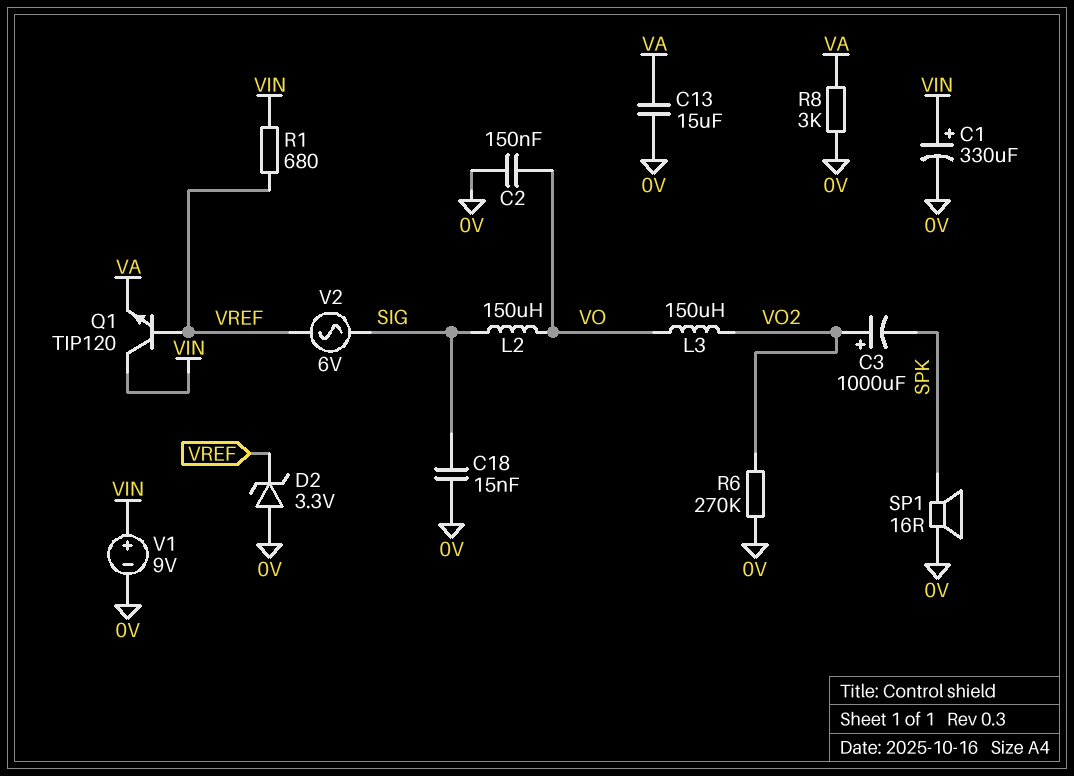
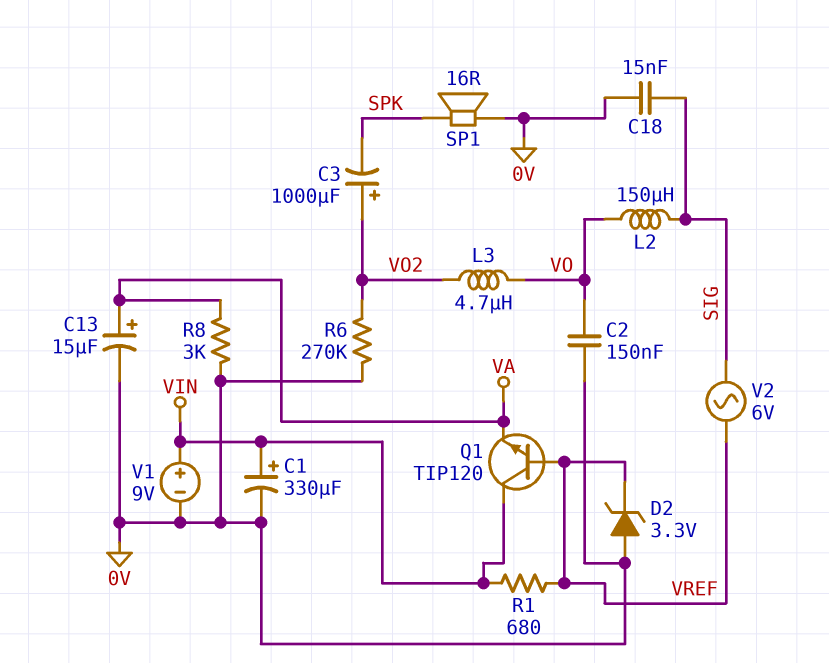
C13: 15uF (0V, VA) -> 15uF (plus VA, minus 0V)
L3: 150uH (VO, VO2) -> 4.7uH (VO, VO2)

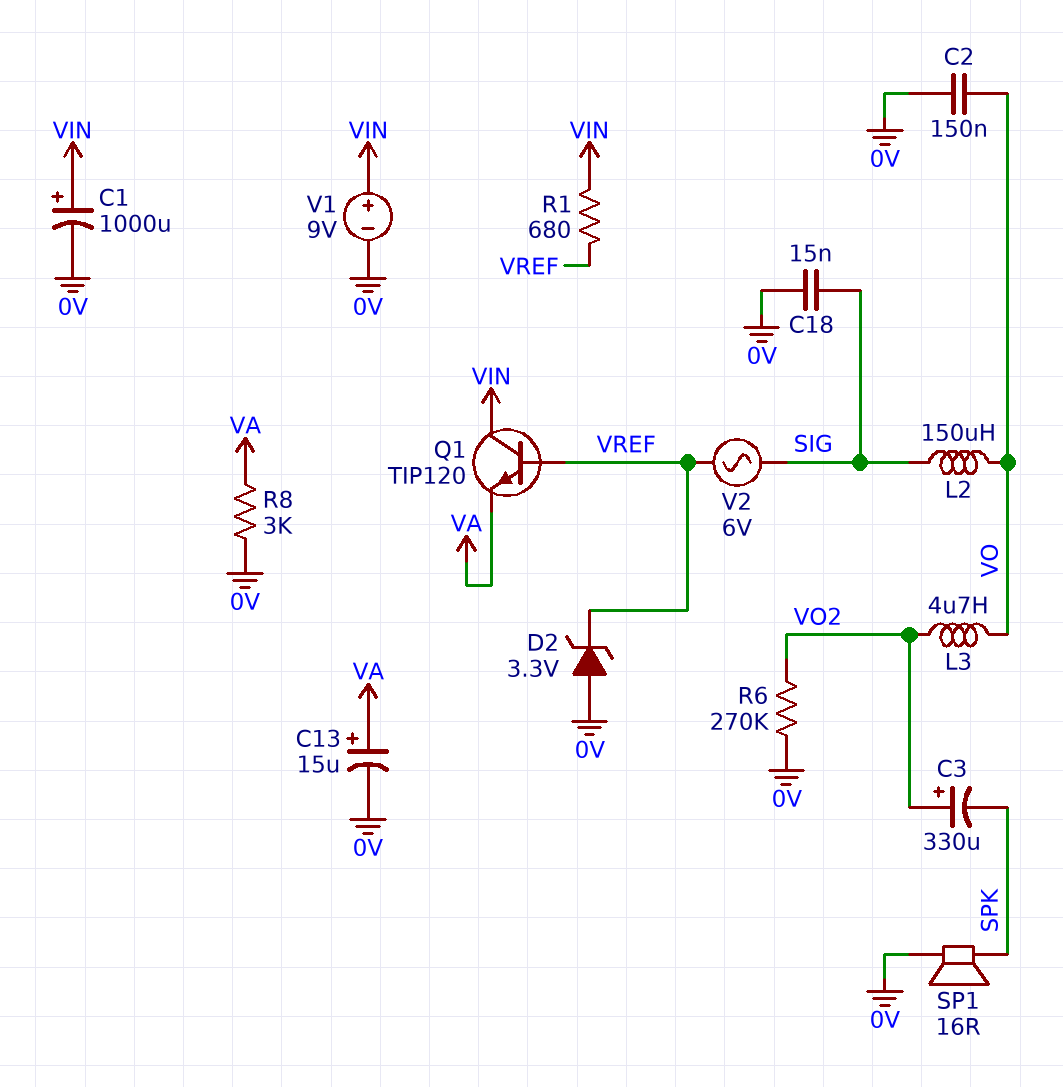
C1: 330uF (plus VIN, minus 0V) -> 1000uF (plus VIN, minus 0V)
C3: 1000uF (plus VO2, minus SPK) -> 330uF (plus VO2, minus SPK)

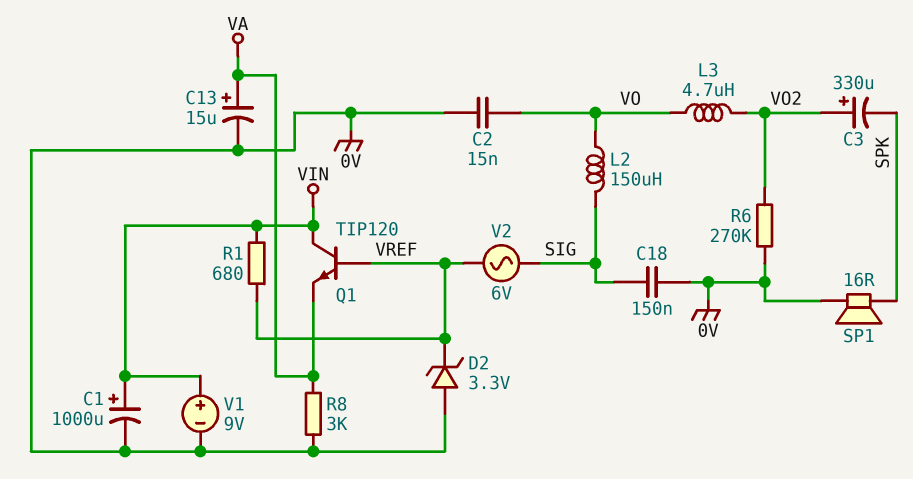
C2: 150nF (0V, VO) -> 15nF (0V, VO)
C18: 15nF (0V, SIG) -> 150nF (0V, SIG)

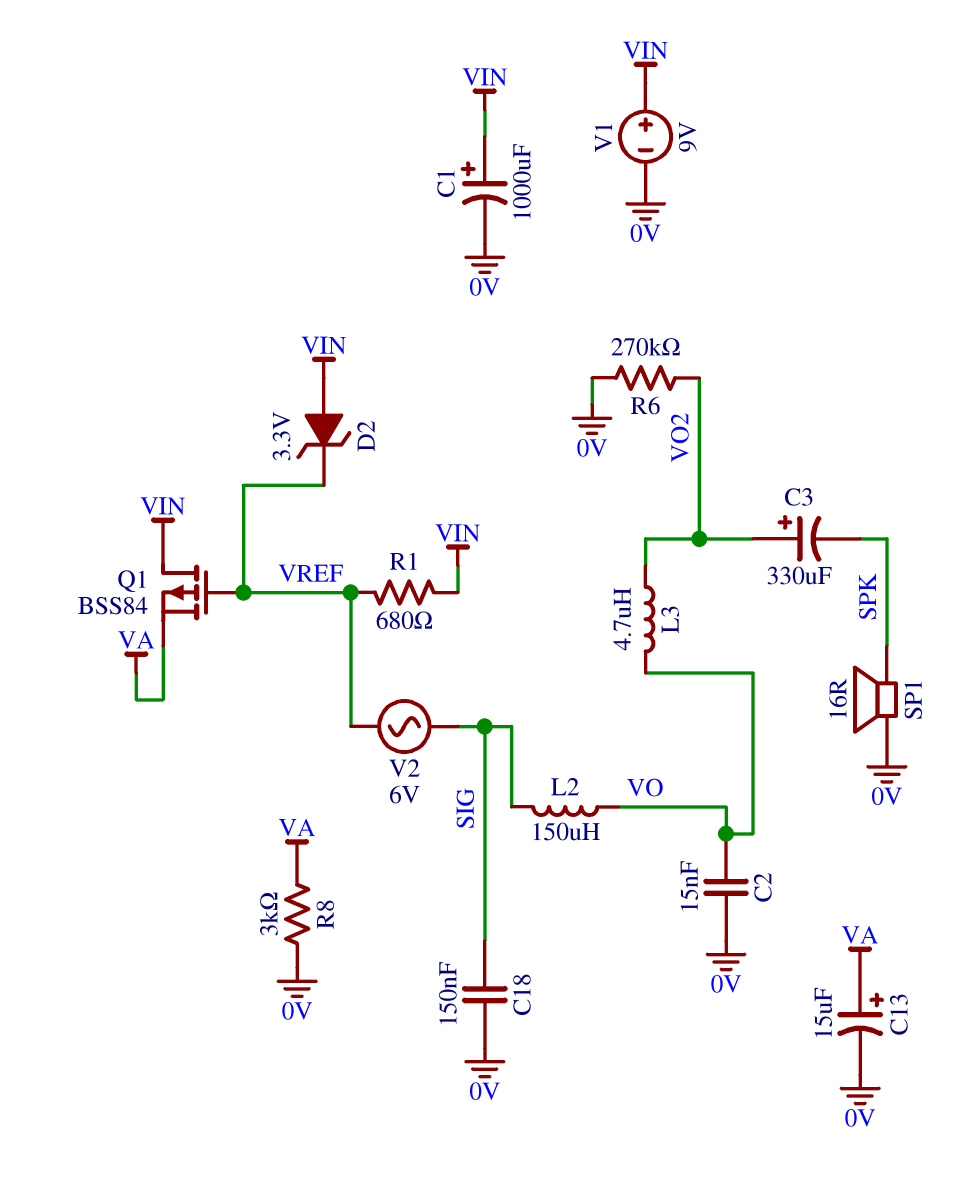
D2: zener 3.3V (A 0V, K VREF) -> zener 3.3V (A VIN, K VREF)
Q1: NPN TIP120 (B VREF, C VIN, E VA) -> PMOS BSS84 (G VREF, D VIN, S VA)

